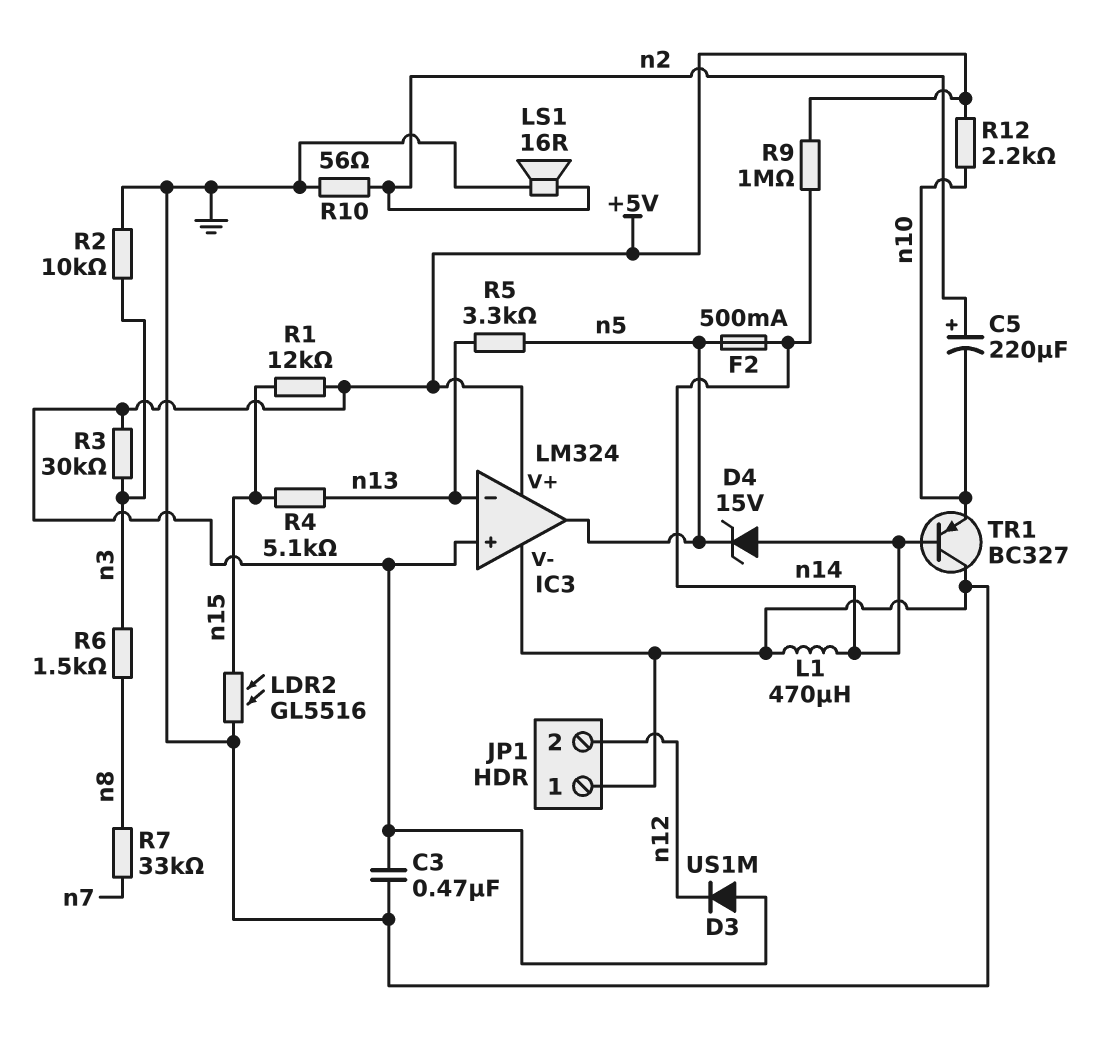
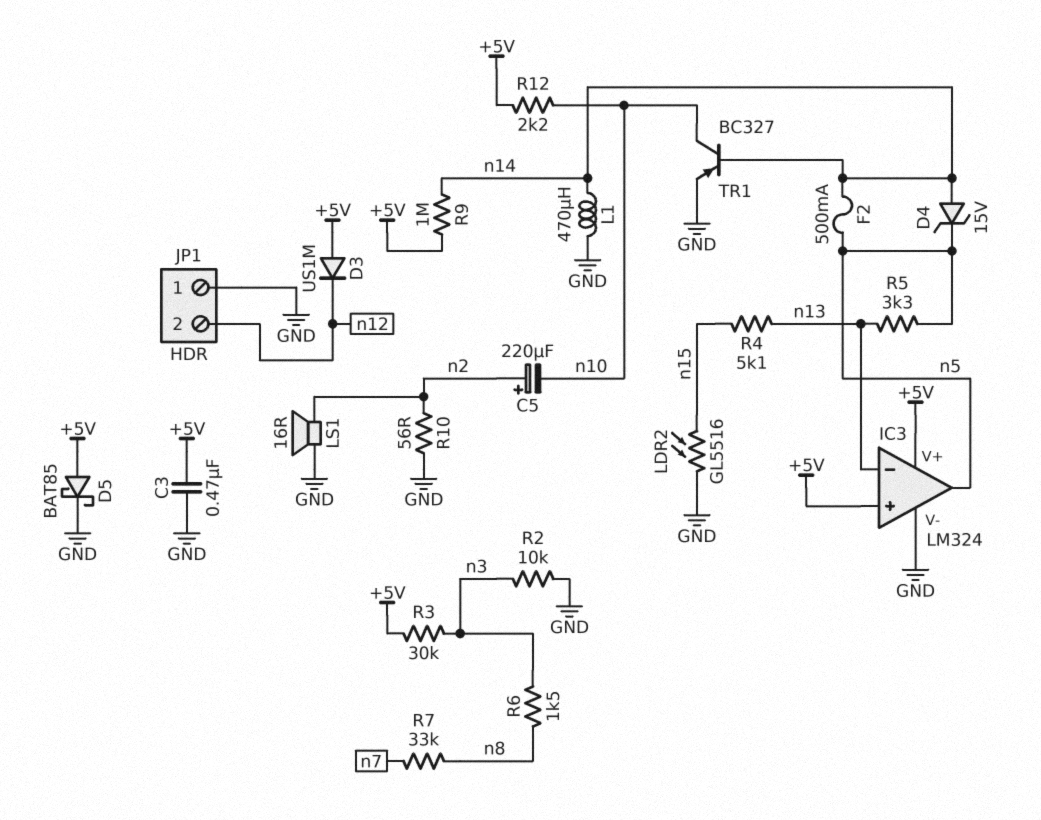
D5: none -> schottky BAT85 (A +5V, K GND)
R1: 12k (+5V, n15) -> none
TR1: PNP BC327 (B n14, C GND, E n10) -> PNP BC327 (B n14, C n10, E GND)

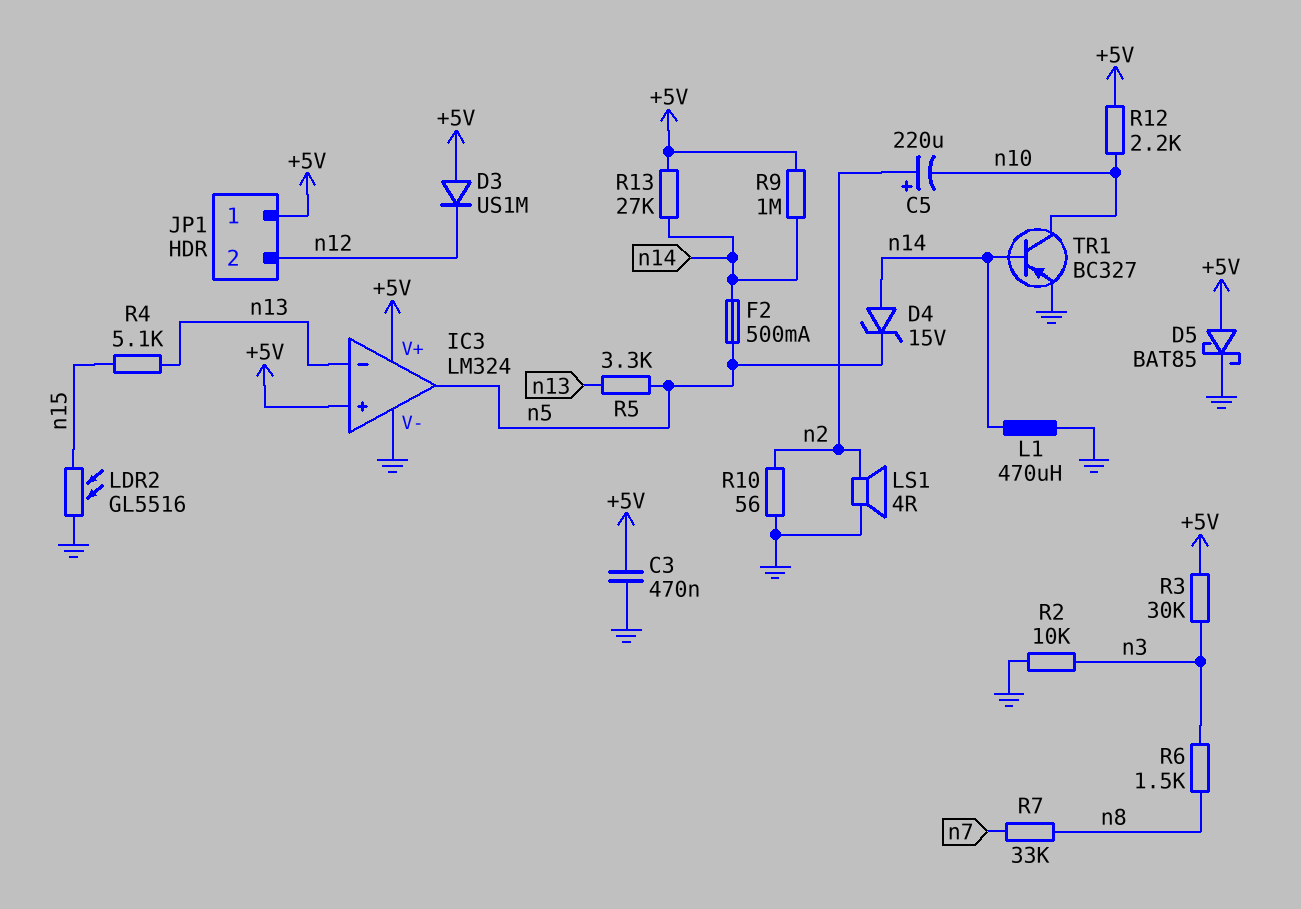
JP1 pin 1: GND -> +5V
LS1: speaker 16R (GND, n2) -> speaker 4R (GND, n2)
R13: none -> 27k (+5V, n14)

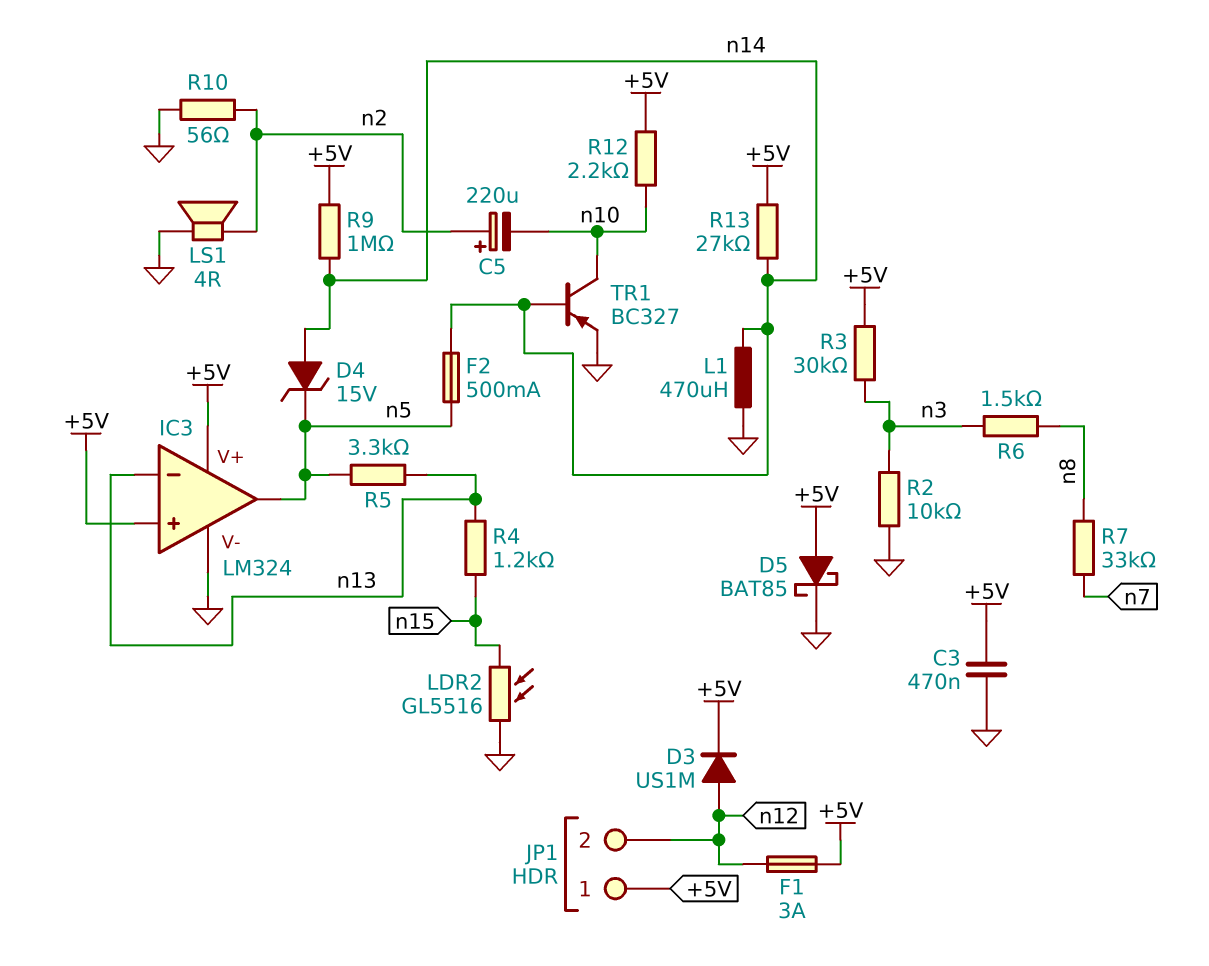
D3: diode US1M (A +5V, K n12) -> diode US1M (A n12, K +5V)
F1: none -> 3A (+5V, n12)
R4: 5.1k (n13, n15) -> 1.2k (n13, n15)

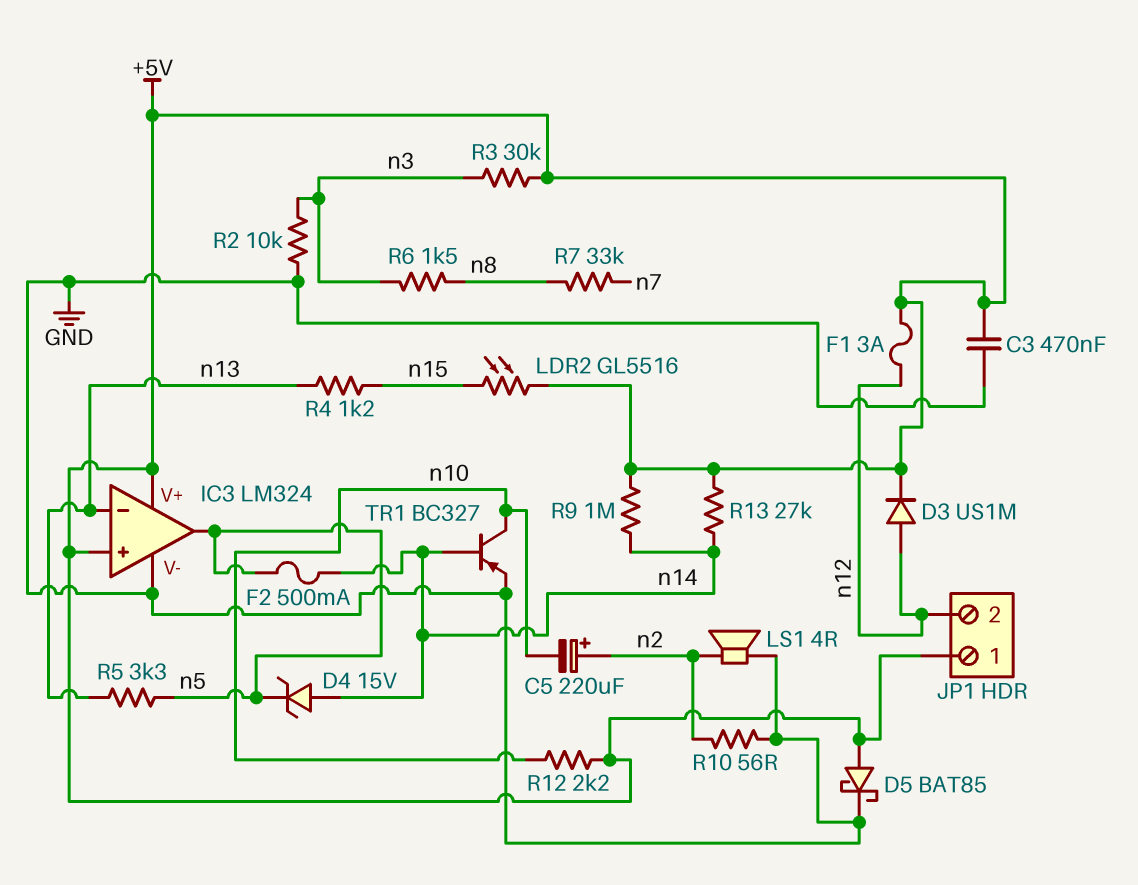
L1: 470uH (GND, n14) -> none
LDR2: GL5516 (GND, n15) -> GL5516 (+5V, n15)

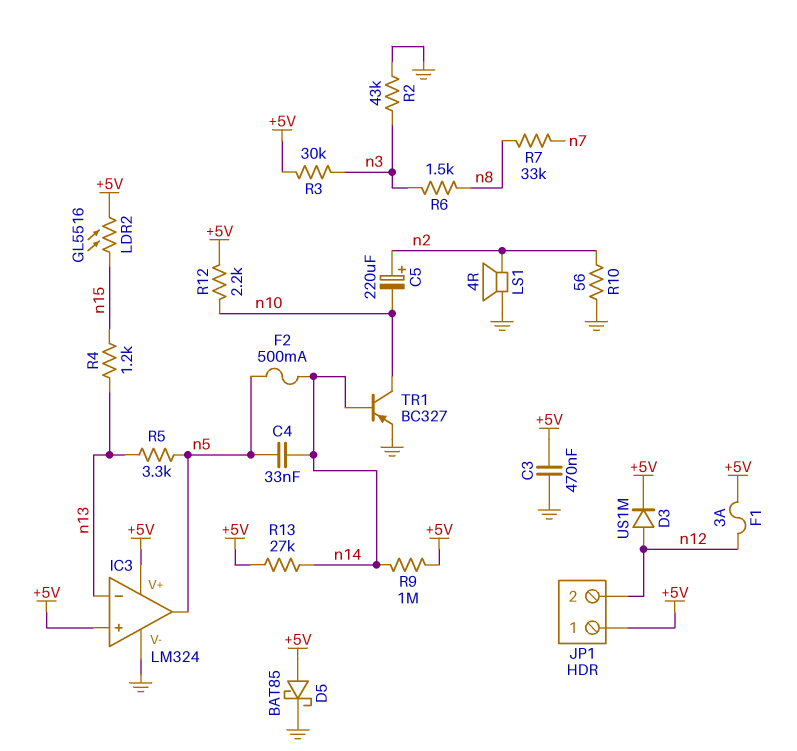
C4: none -> 33nF (n5, n14)
D4: zener 15V (A n14, K n5) -> none
R2: 10k (GND, n3) -> 43k (GND, n3)

